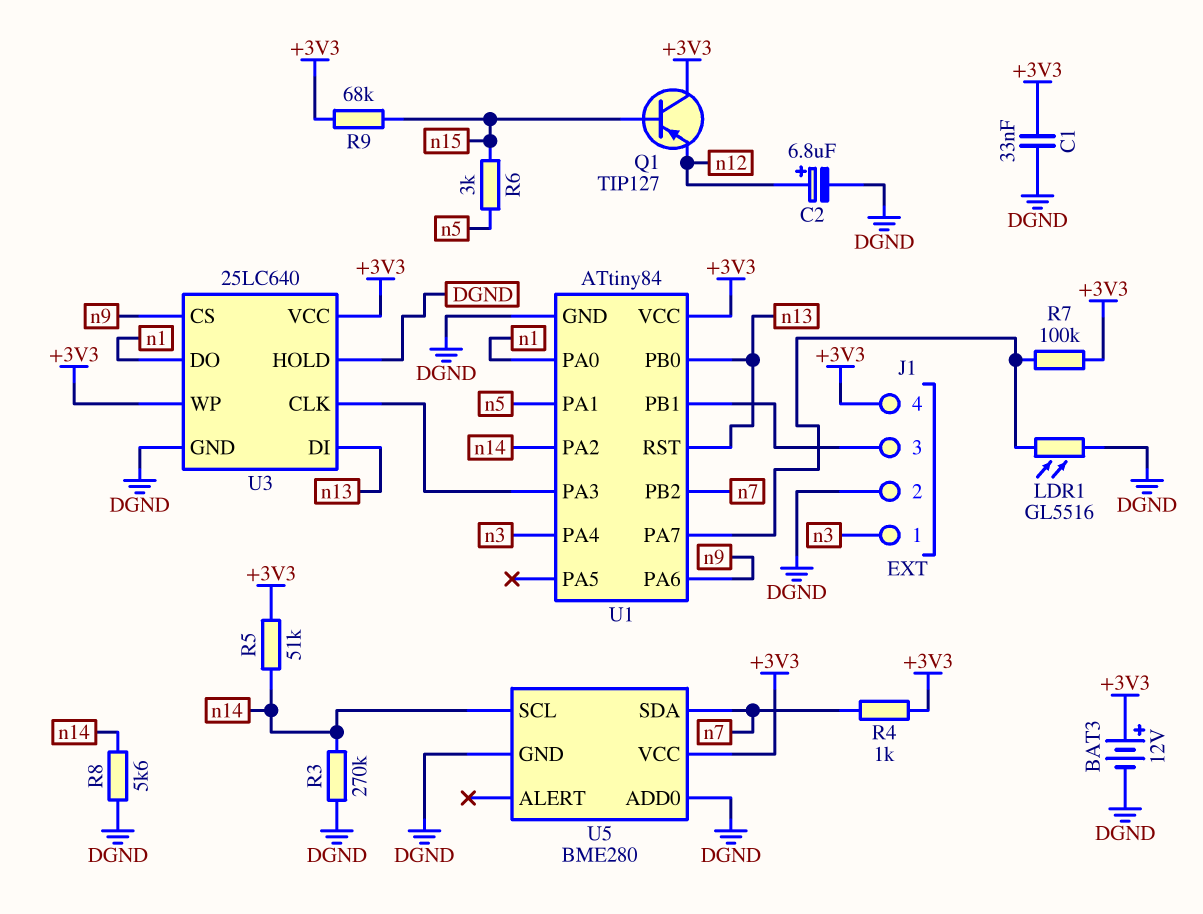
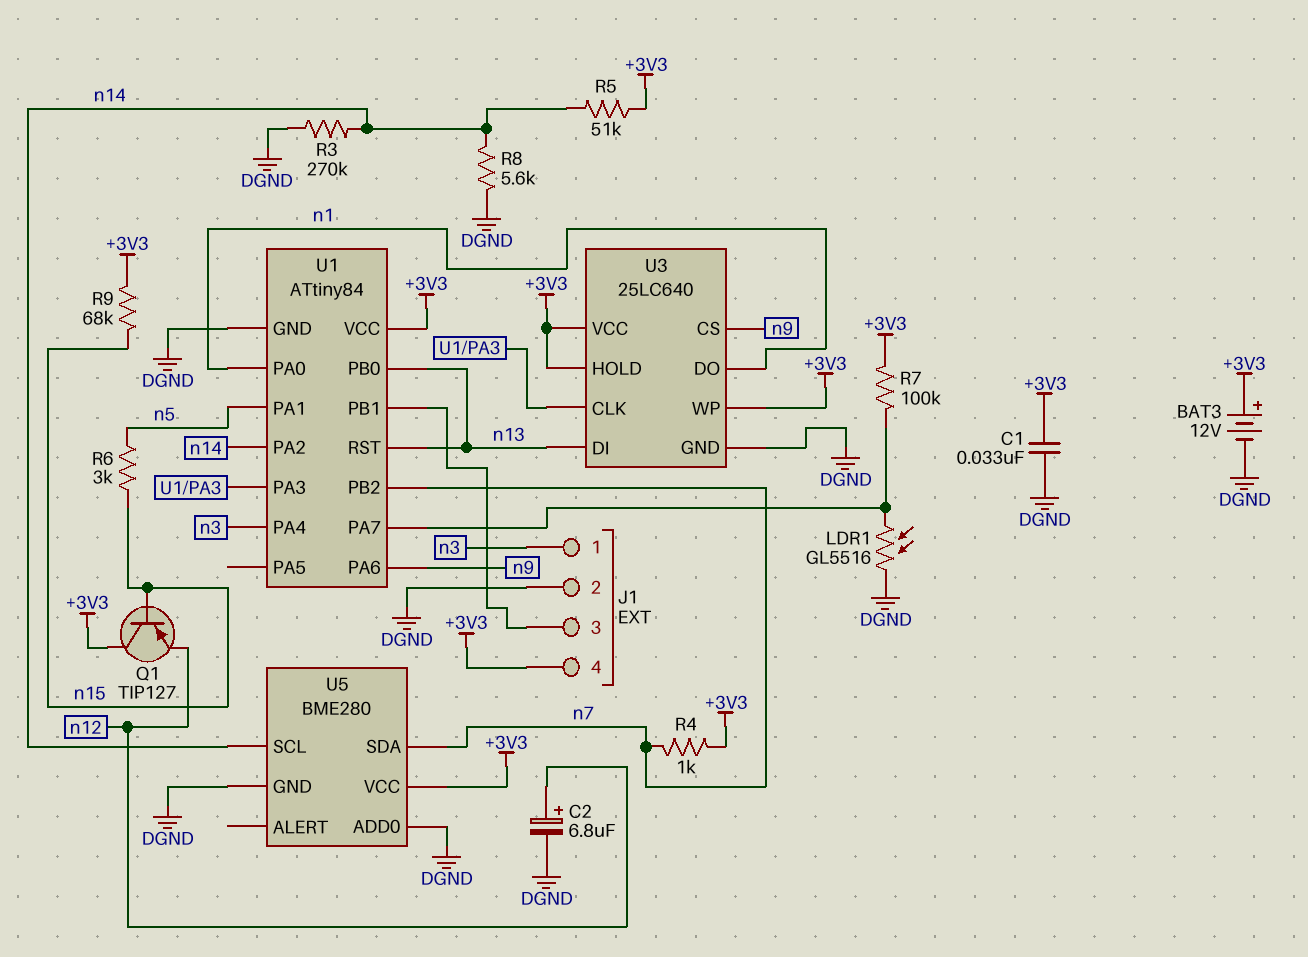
U3 pin HOLD: DGND -> +3V3

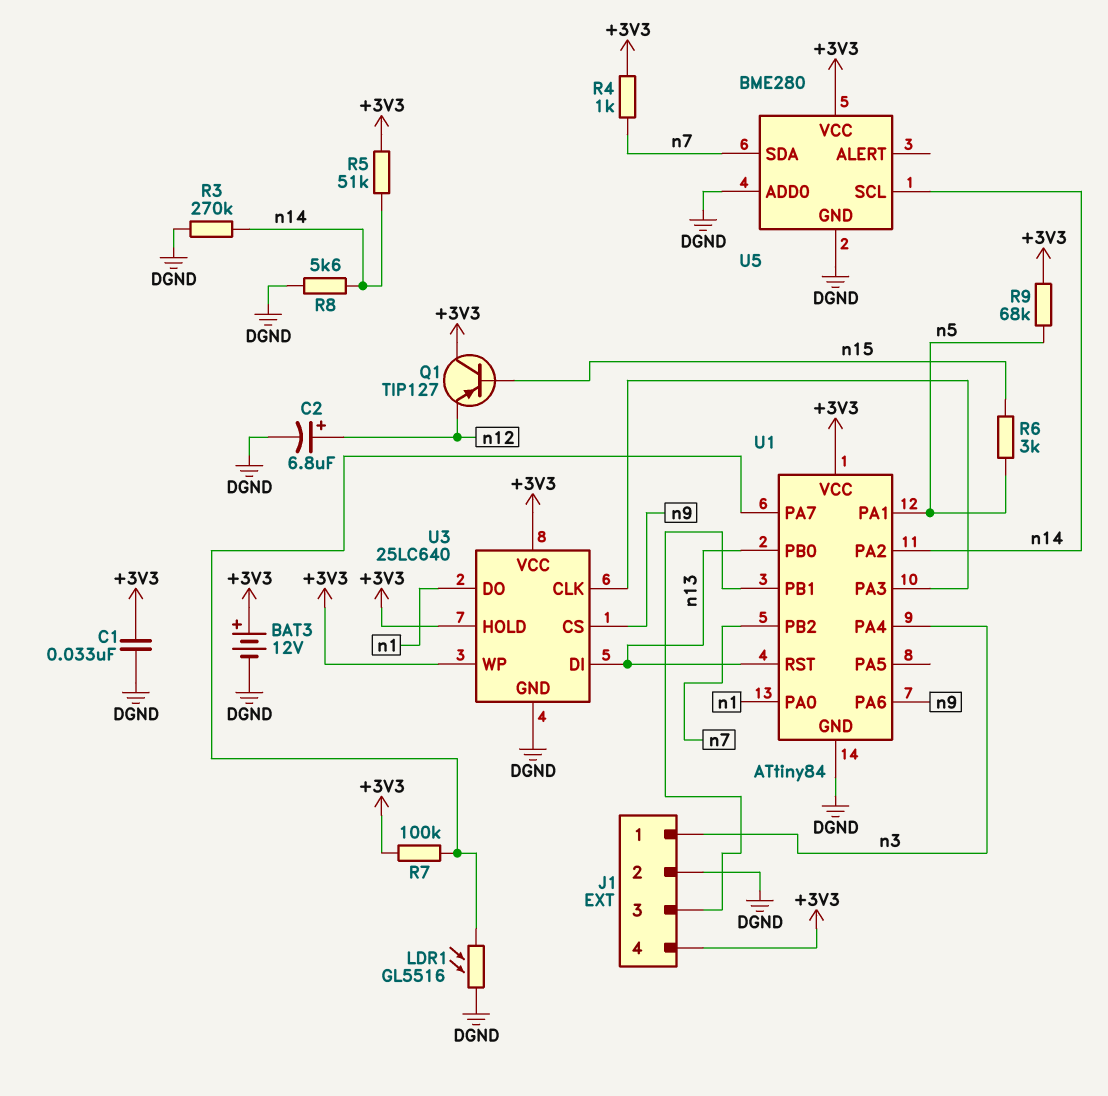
R9: 68k (+3V3, n15) -> 68k (+3V3, n5)

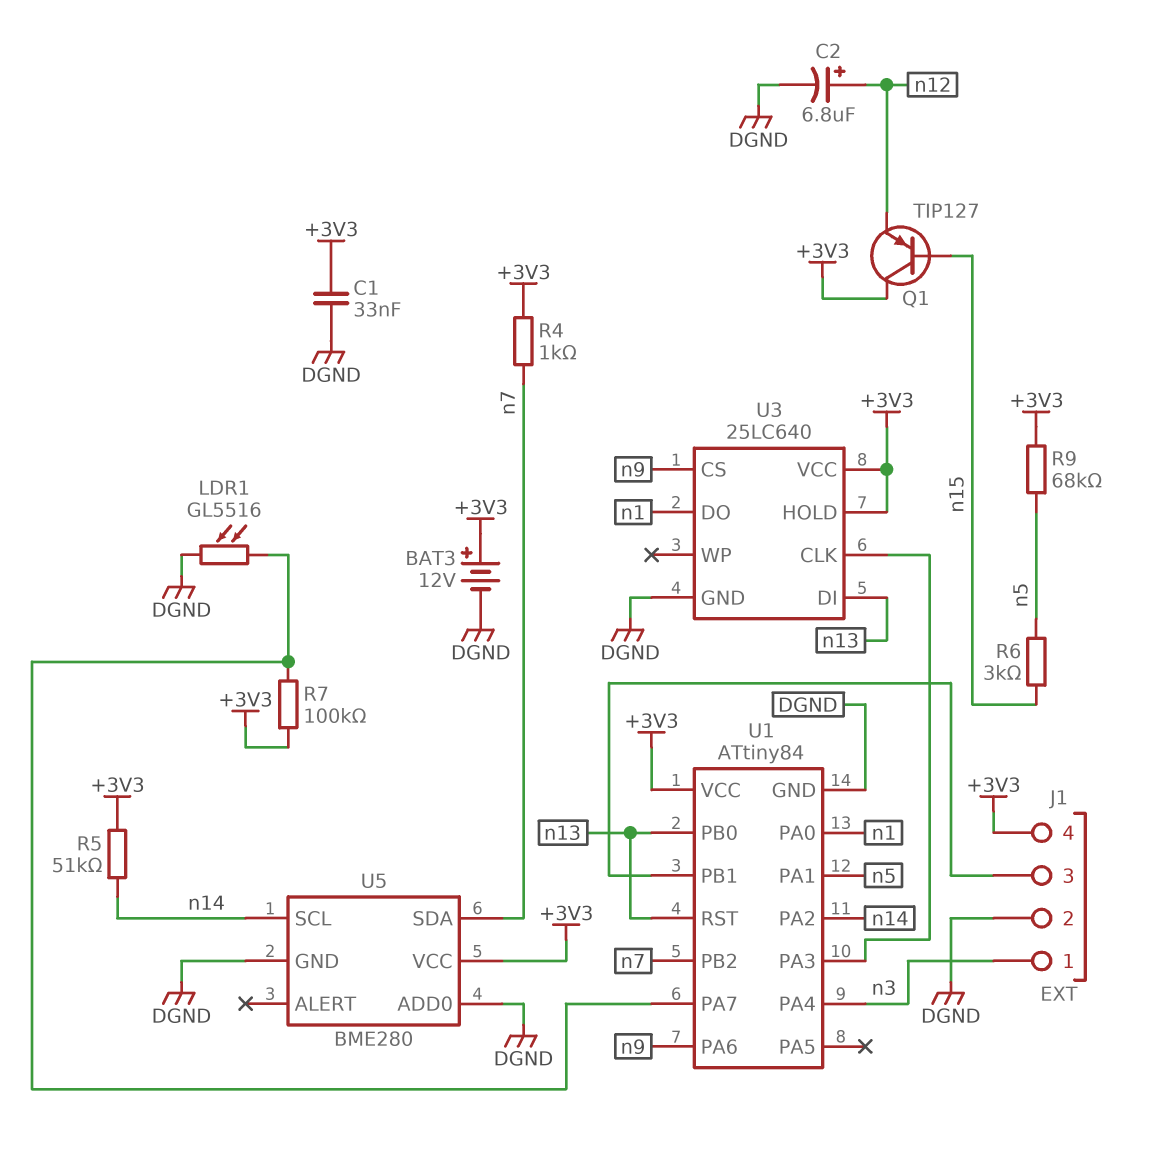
R3: 270k (DGND, n14) -> none
R8: 5.6k (DGND, n14) -> none
U3 pin WP: +3V3 -> none

